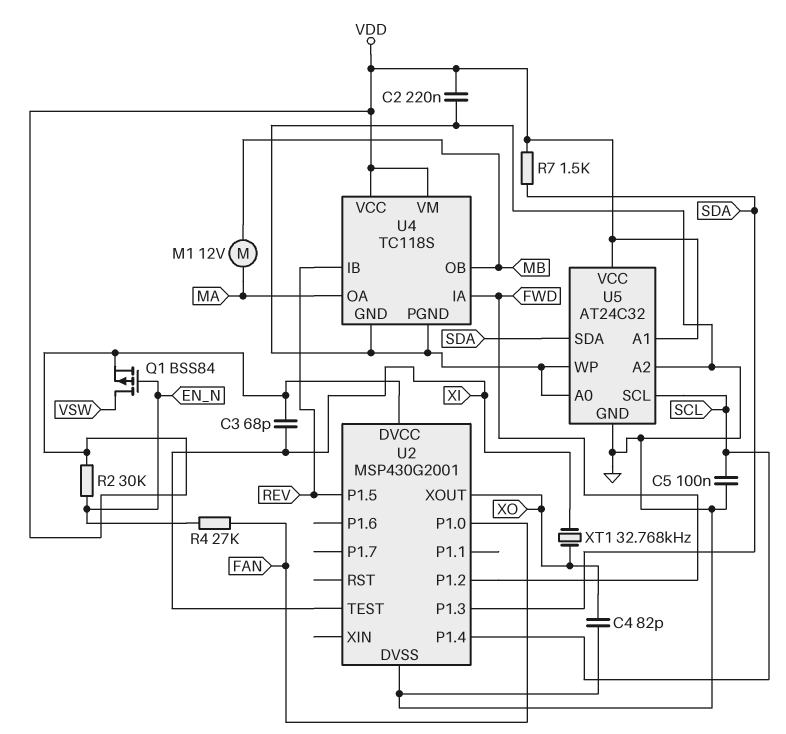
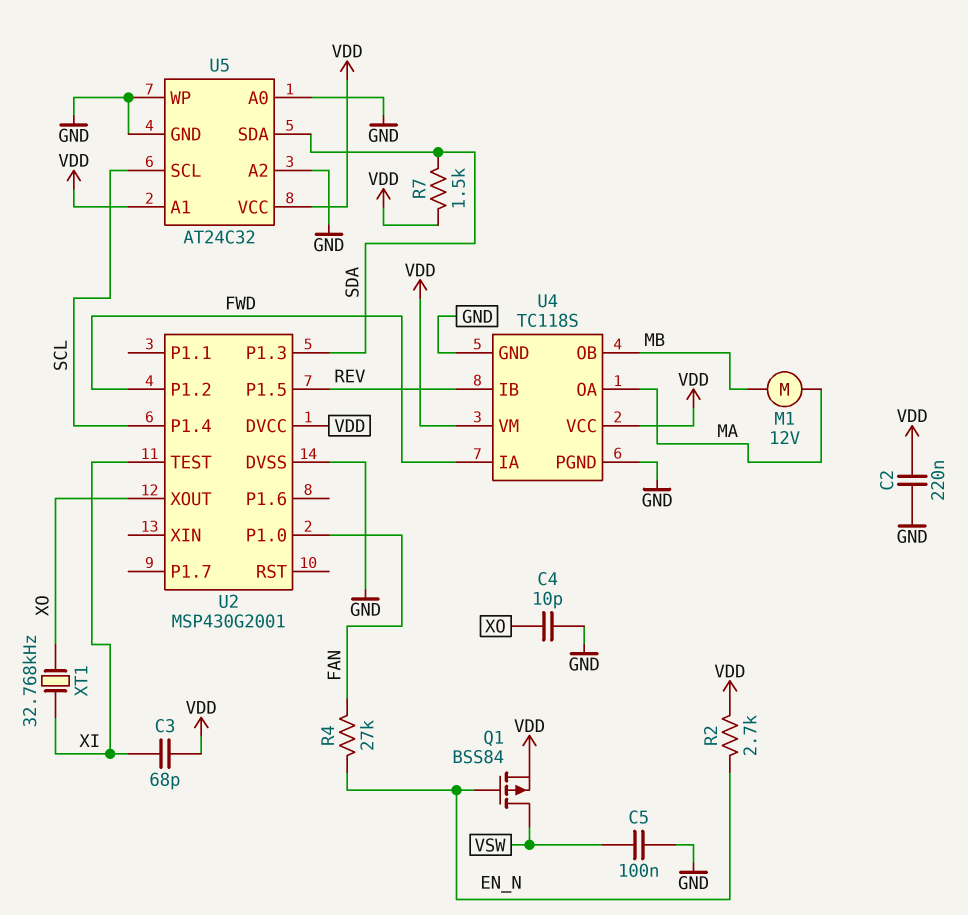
C4: 82pF (GND, XO) -> 10pF (GND, XO)
C5: 100nF (GND, SCL) -> 100nF (GND, VSW)
R2: 30k (EN_N, VDD) -> 2.7k (EN_N, VDD)

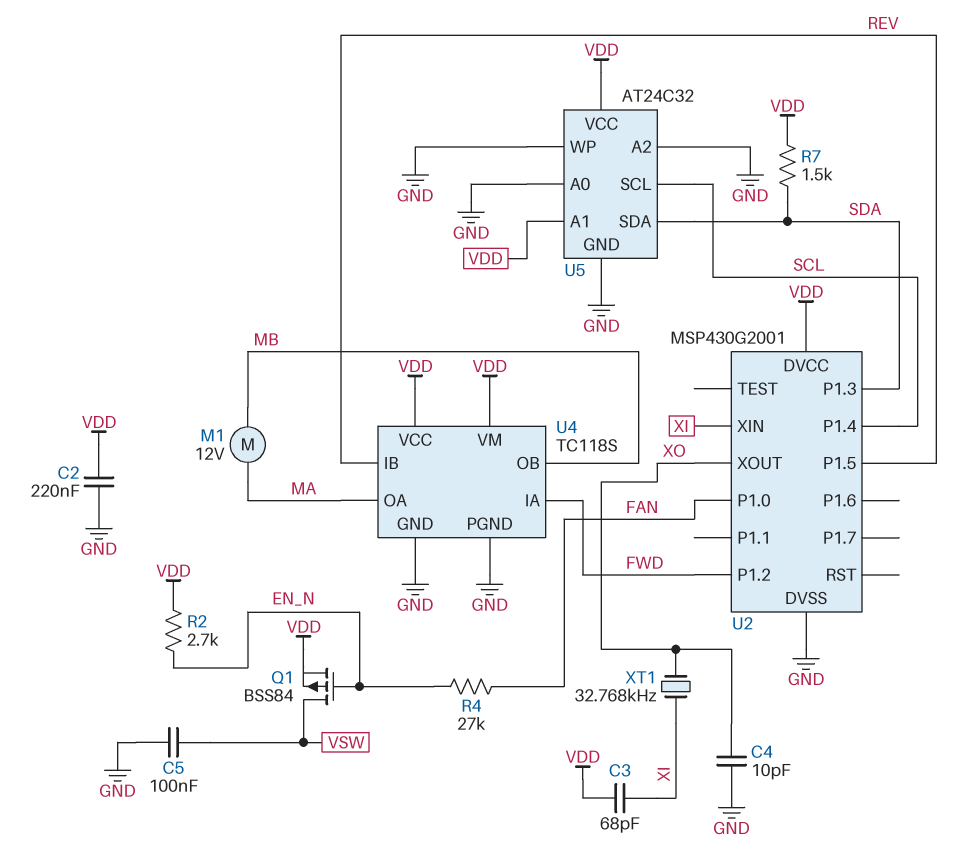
U2 pin TEST: XI -> none
U2 pin XIN: none -> XI

